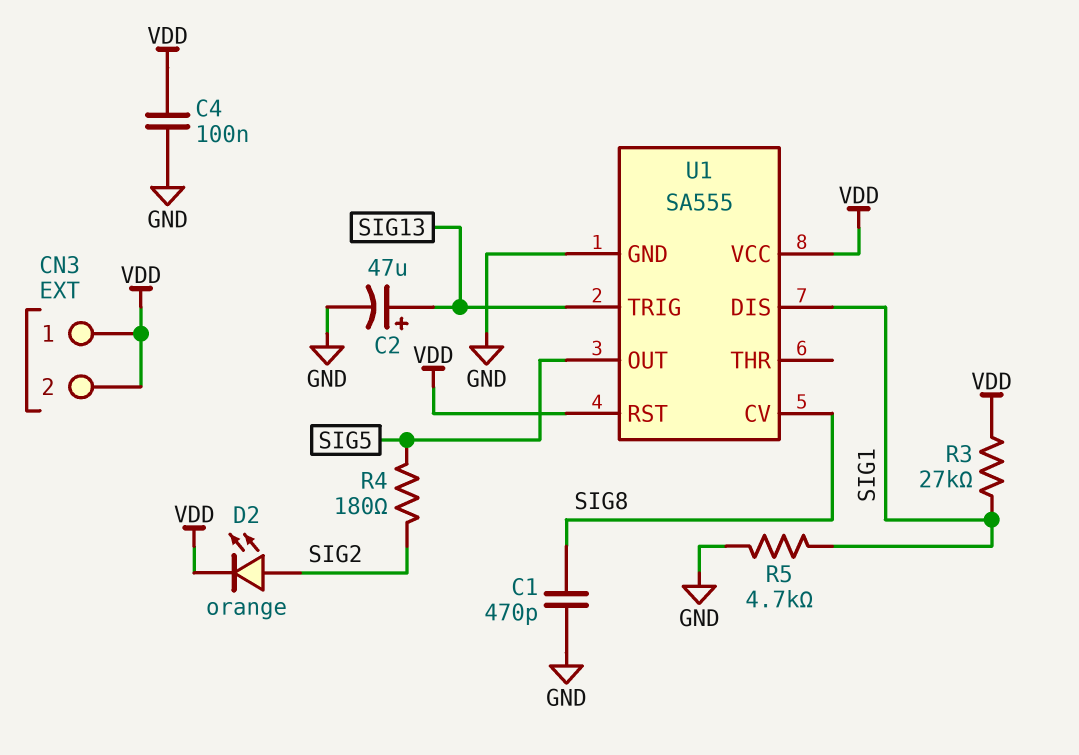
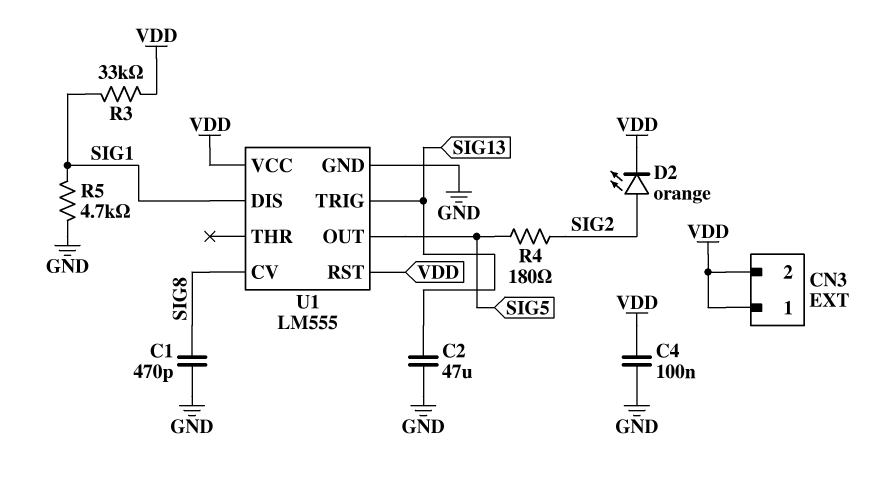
C2: 47uF (plus SIG13, minus GND) -> 47uF (GND, SIG13)
R3: 27k (SIG1, VDD) -> 33k (SIG1, VDD)
U1: SA555 -> LM555

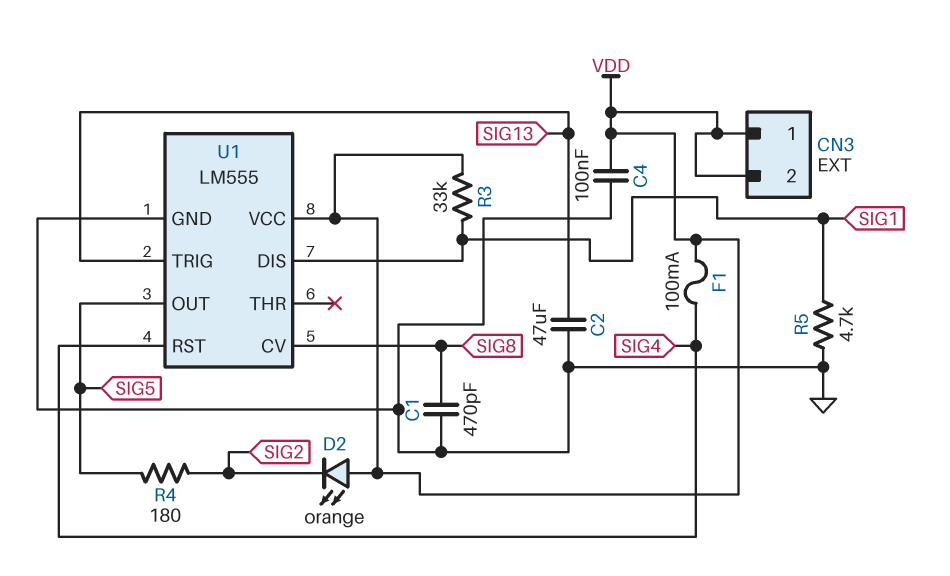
D2: LED orange (A SIG2, K VDD) -> LED orange (A VDD, K SIG2)
F1: none -> 100mA (SIG4, VDD)
U1 pin RST: VDD -> SIG4

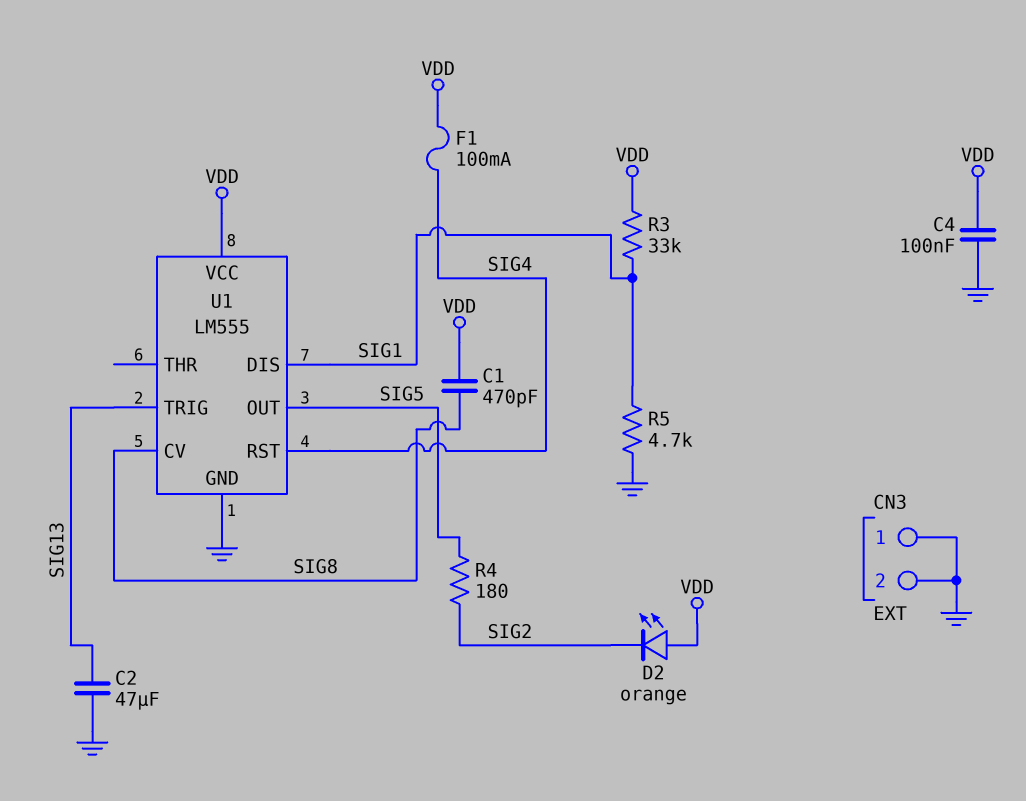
C1: 470pF (GND, SIG8) -> 470pF (SIG8, VDD)
CN3 pin 1: VDD -> GND
CN3 pin 2: VDD -> GND

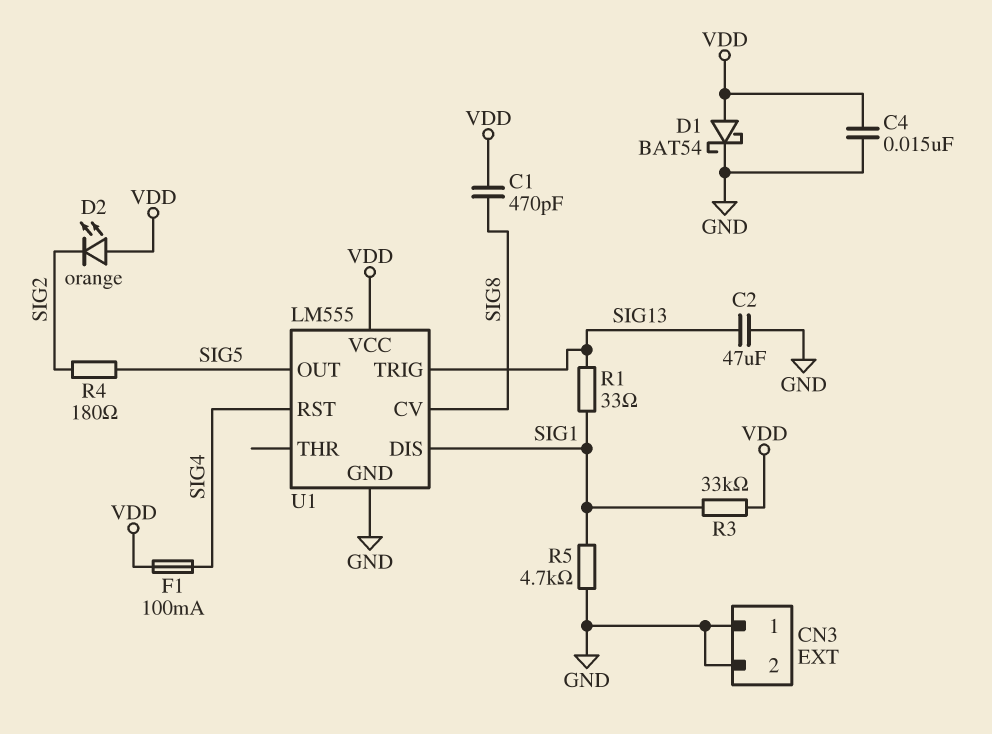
C4: 100nF (GND, VDD) -> 15nF (GND, VDD)
D1: none -> schottky BAT54 (A VDD, K GND)
R1: none -> 33 (SIG1, SIG13)

